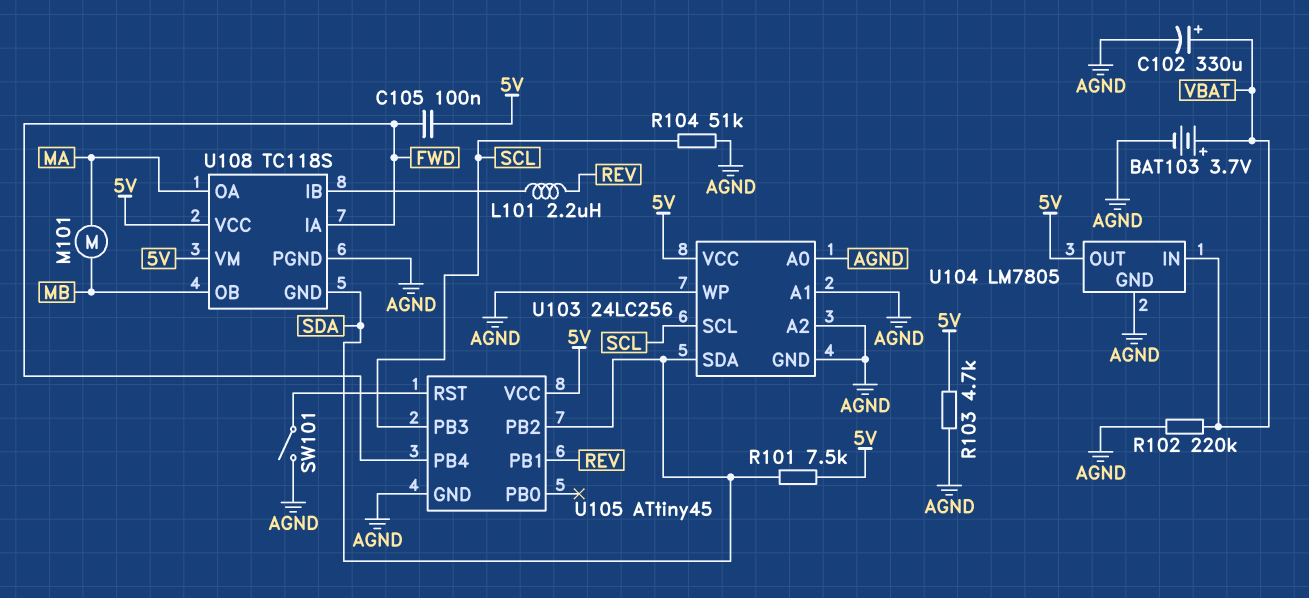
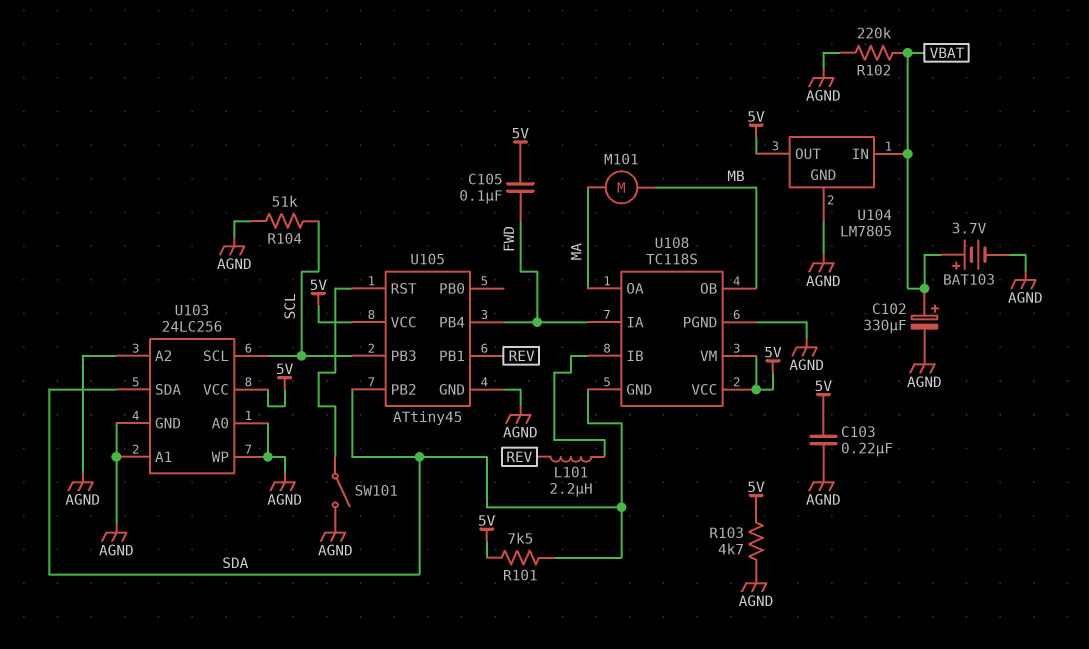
C103: none -> 220nF (5V, AGND)

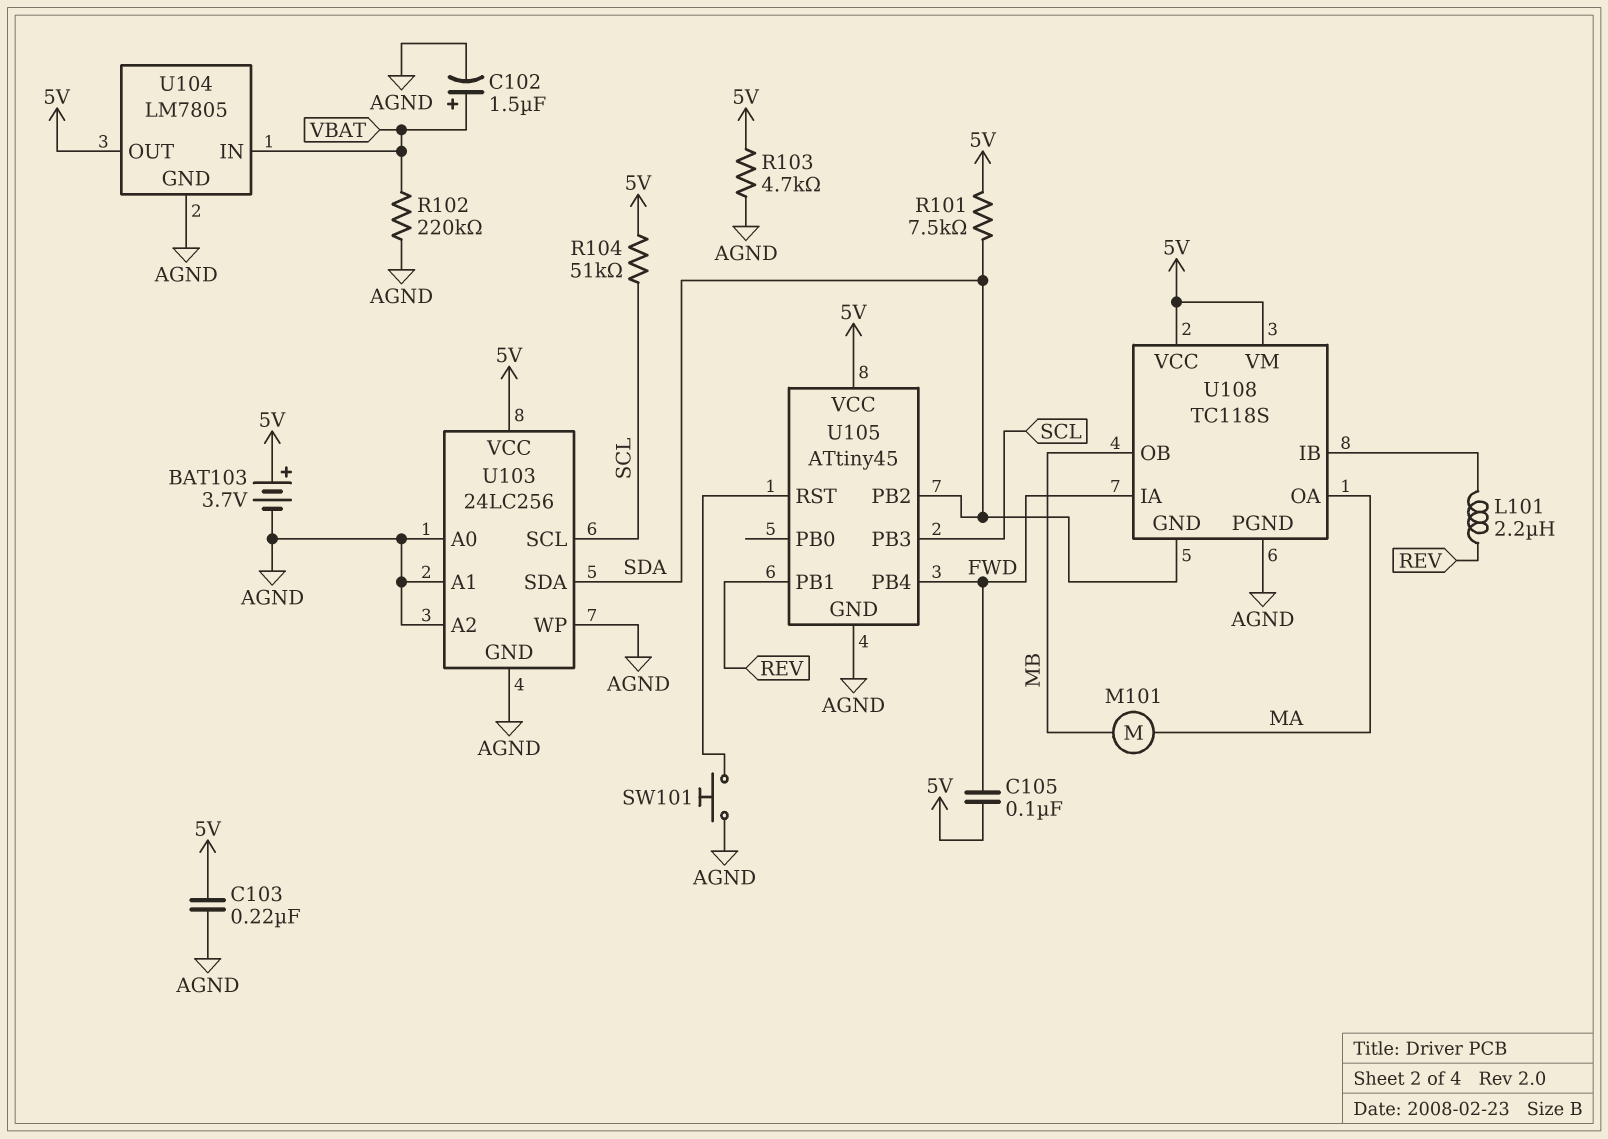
BAT103: 3.7V (plus VBAT, minus AGND) -> 3.7V (plus 5V, minus AGND)
C102: 330uF (plus VBAT, minus AGND) -> 1.5uF (plus VBAT, minus AGND)
R104: 51k (AGND, SCL) -> 51k (5V, SCL)
SW101: switch (AGND, U105/RST) -> button (AGND, U105/RST)

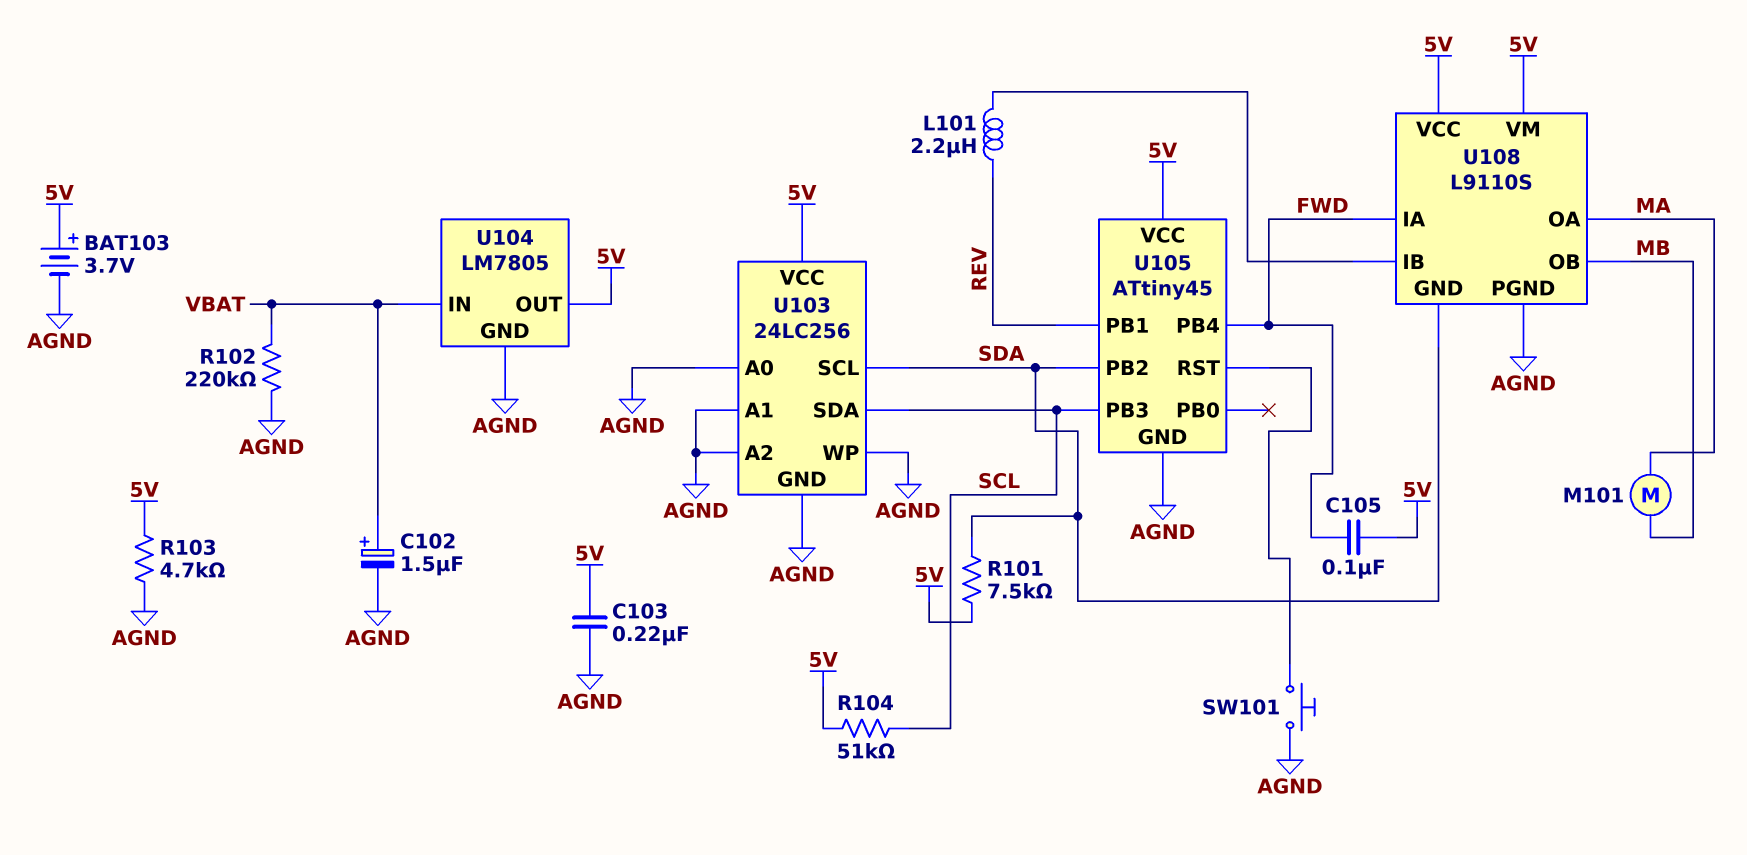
U103 pin SCL: SCL -> SDA
U103 pin SDA: SDA -> SCL
U108: TC118S -> L9110S

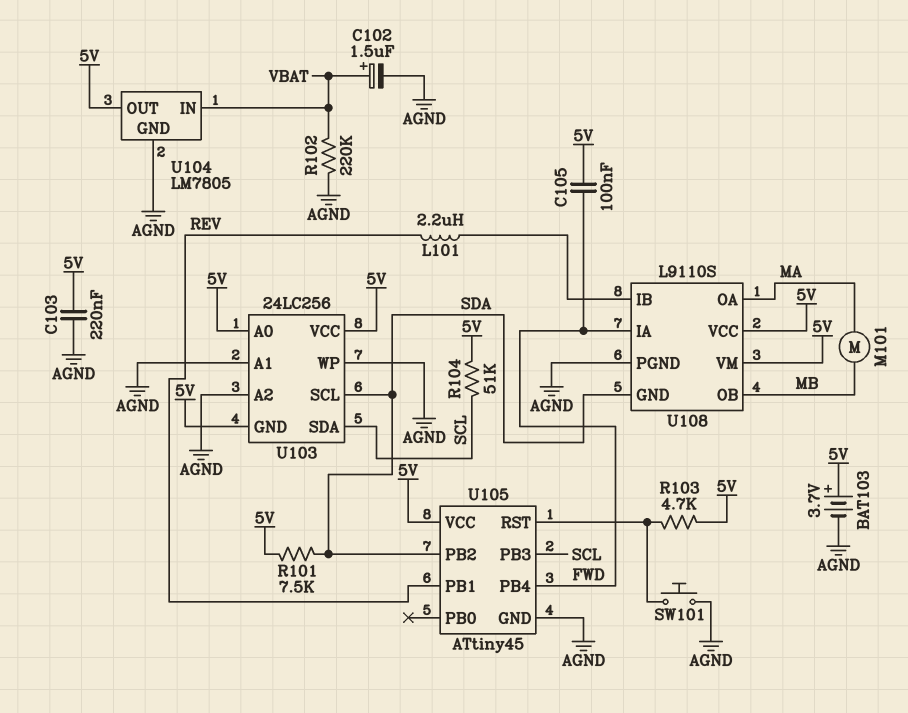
R103: 4.7k (5V, AGND) -> 4.7k (5V, U105/RST)
U103 pin A0: AGND -> 5V
U103 pin GND: AGND -> 5V

